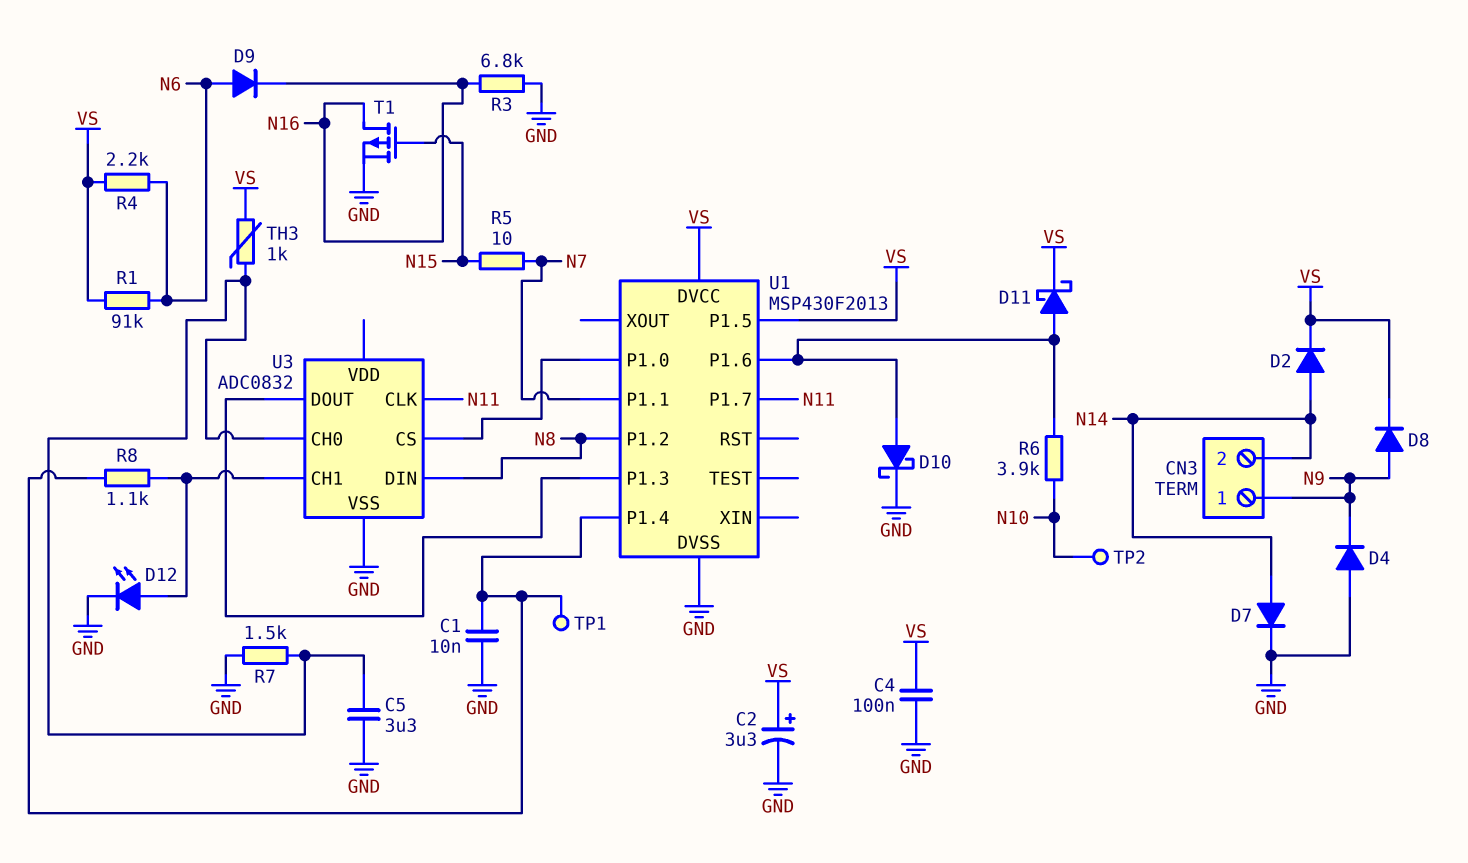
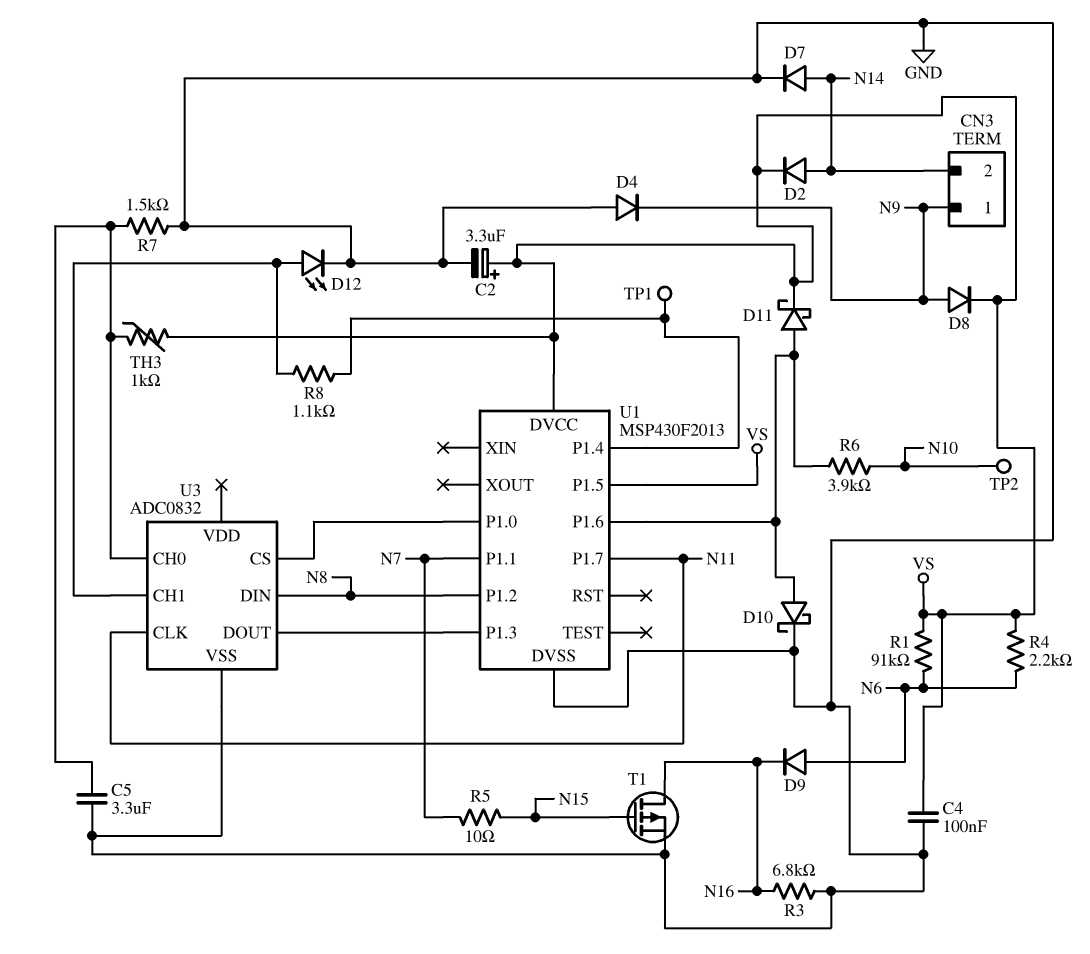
C1: 10nF (GND, U1/P1.4) -> none

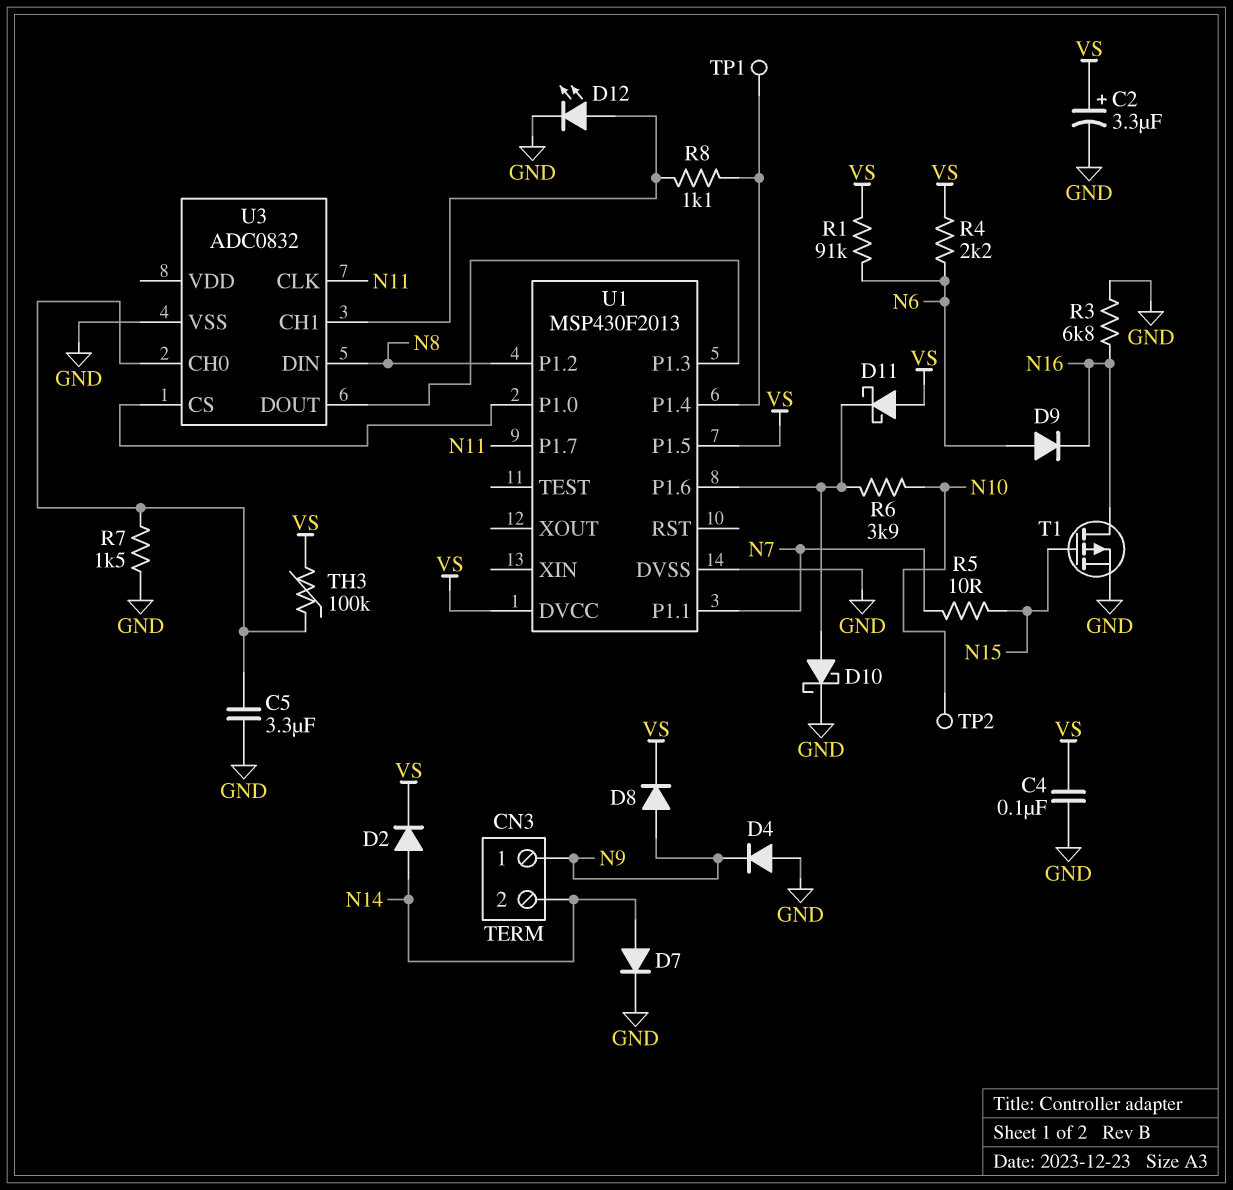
D11: schottky (A U1/P1.6, K VS) -> schottky (A VS, K U1/P1.6)
TH3: 1k (U3/CH0, VS) -> 100k (U3/CH0, VS)

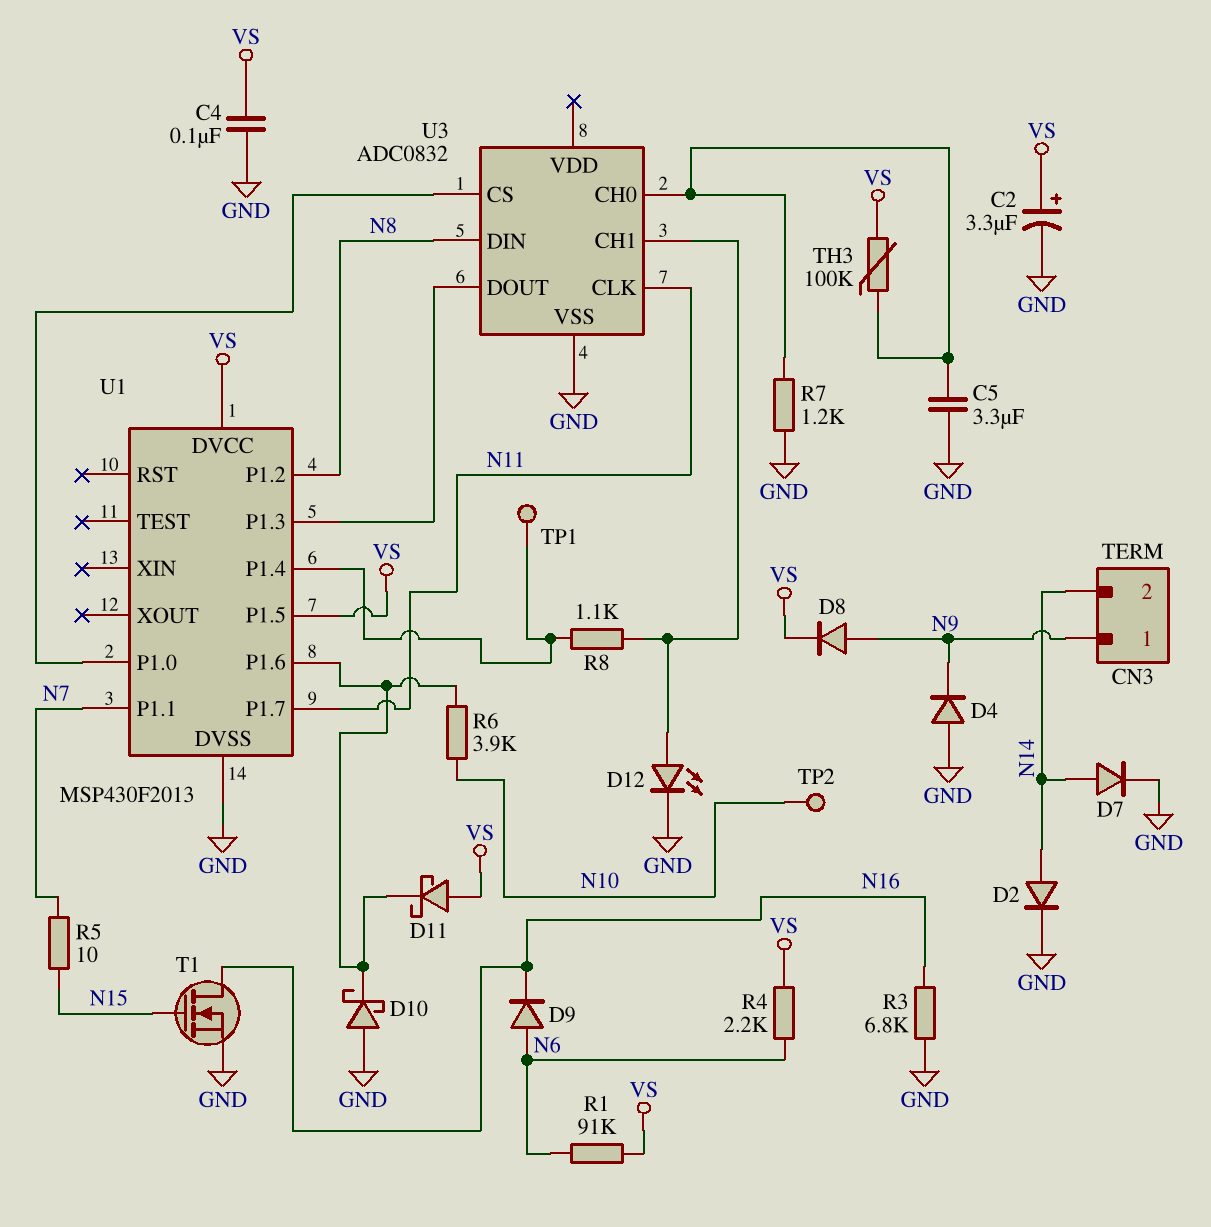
D2: diode (A N14, K VS) -> diode (A N14, K GND)
D10: schottky (A U1/P1.6, K GND) -> schottky (A GND, K U1/P1.6)
R7: 1.5k (GND, U3/CH0) -> 1.2k (GND, U3/CH0)
T1: PMOS (G N15, D N16, S GND) -> NMOS (G N15, D N16, S GND)

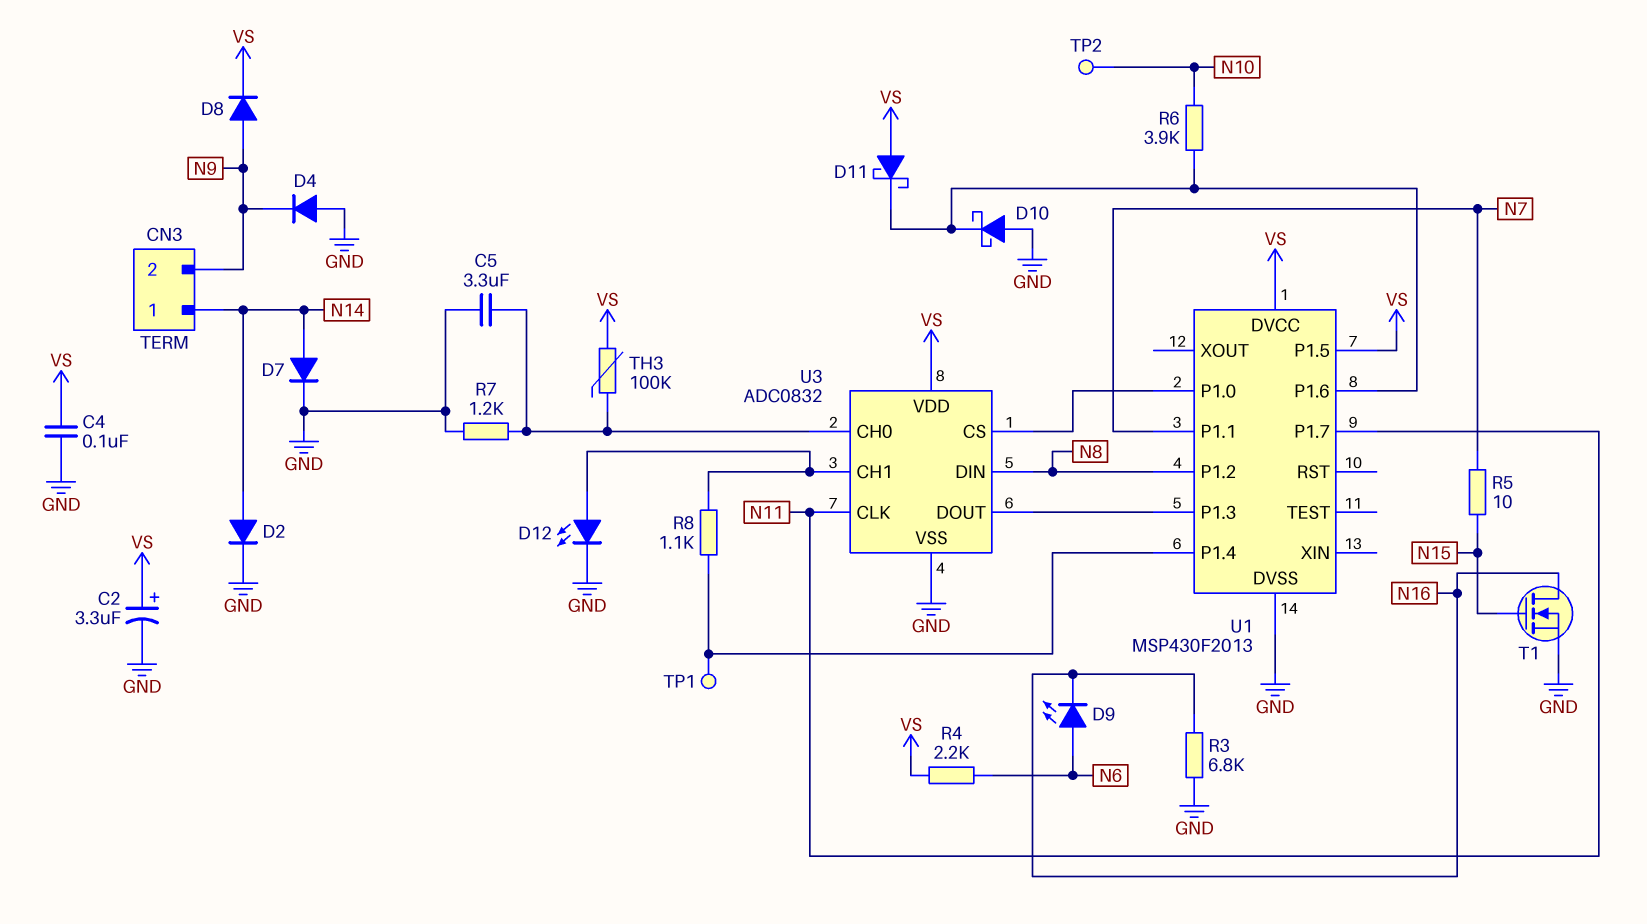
CN3 pin 1: N9 -> N14
CN3 pin 2: N14 -> N9
D9: diode (A N6, K N16) -> LED (A N6, K N16)
R1: 91k (N6, VS) -> none
U3 pin VDD: none -> VS

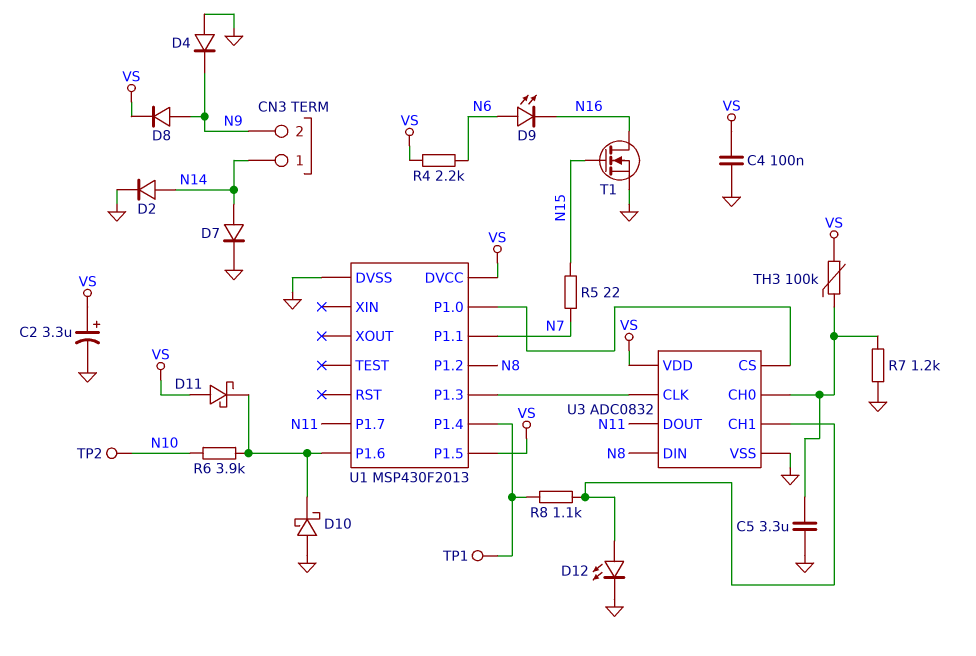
R3: 6.8k (GND, N16) -> none
R5: 10 (N7, N15) -> 22 (N7, N15)
U3 pin CLK: N11 -> U1/P1.3
U3 pin DOUT: U1/P1.3 -> N11

